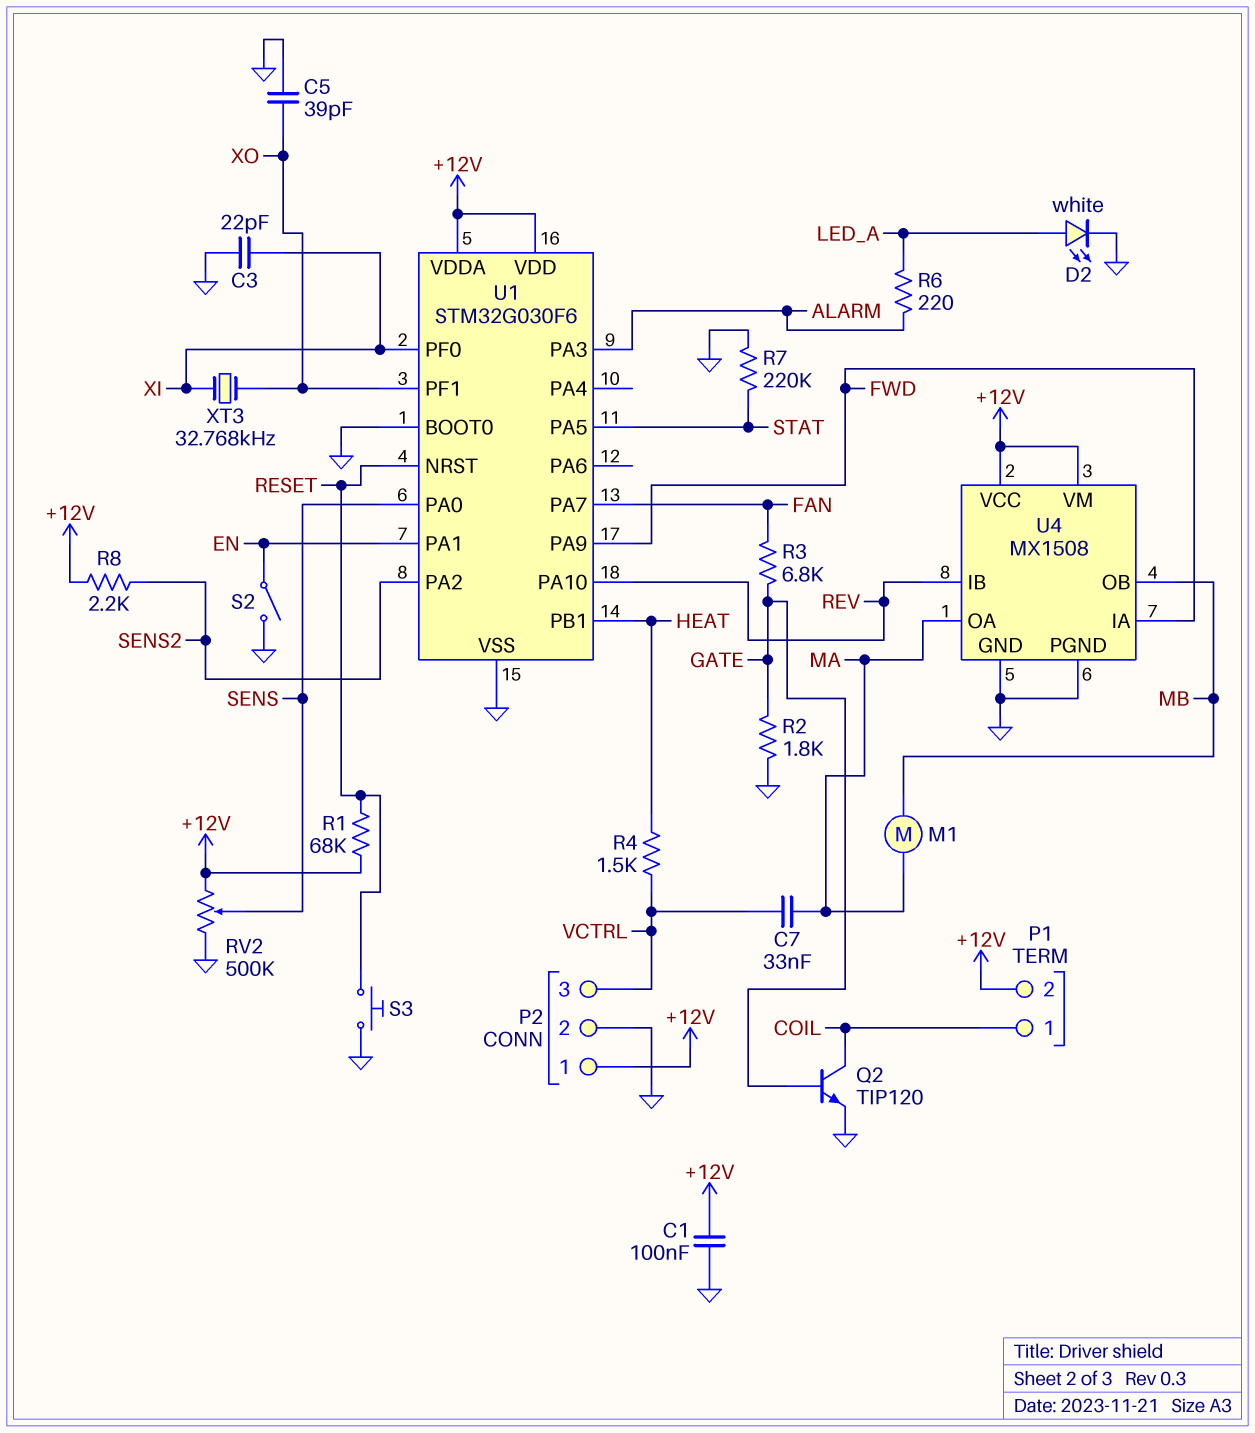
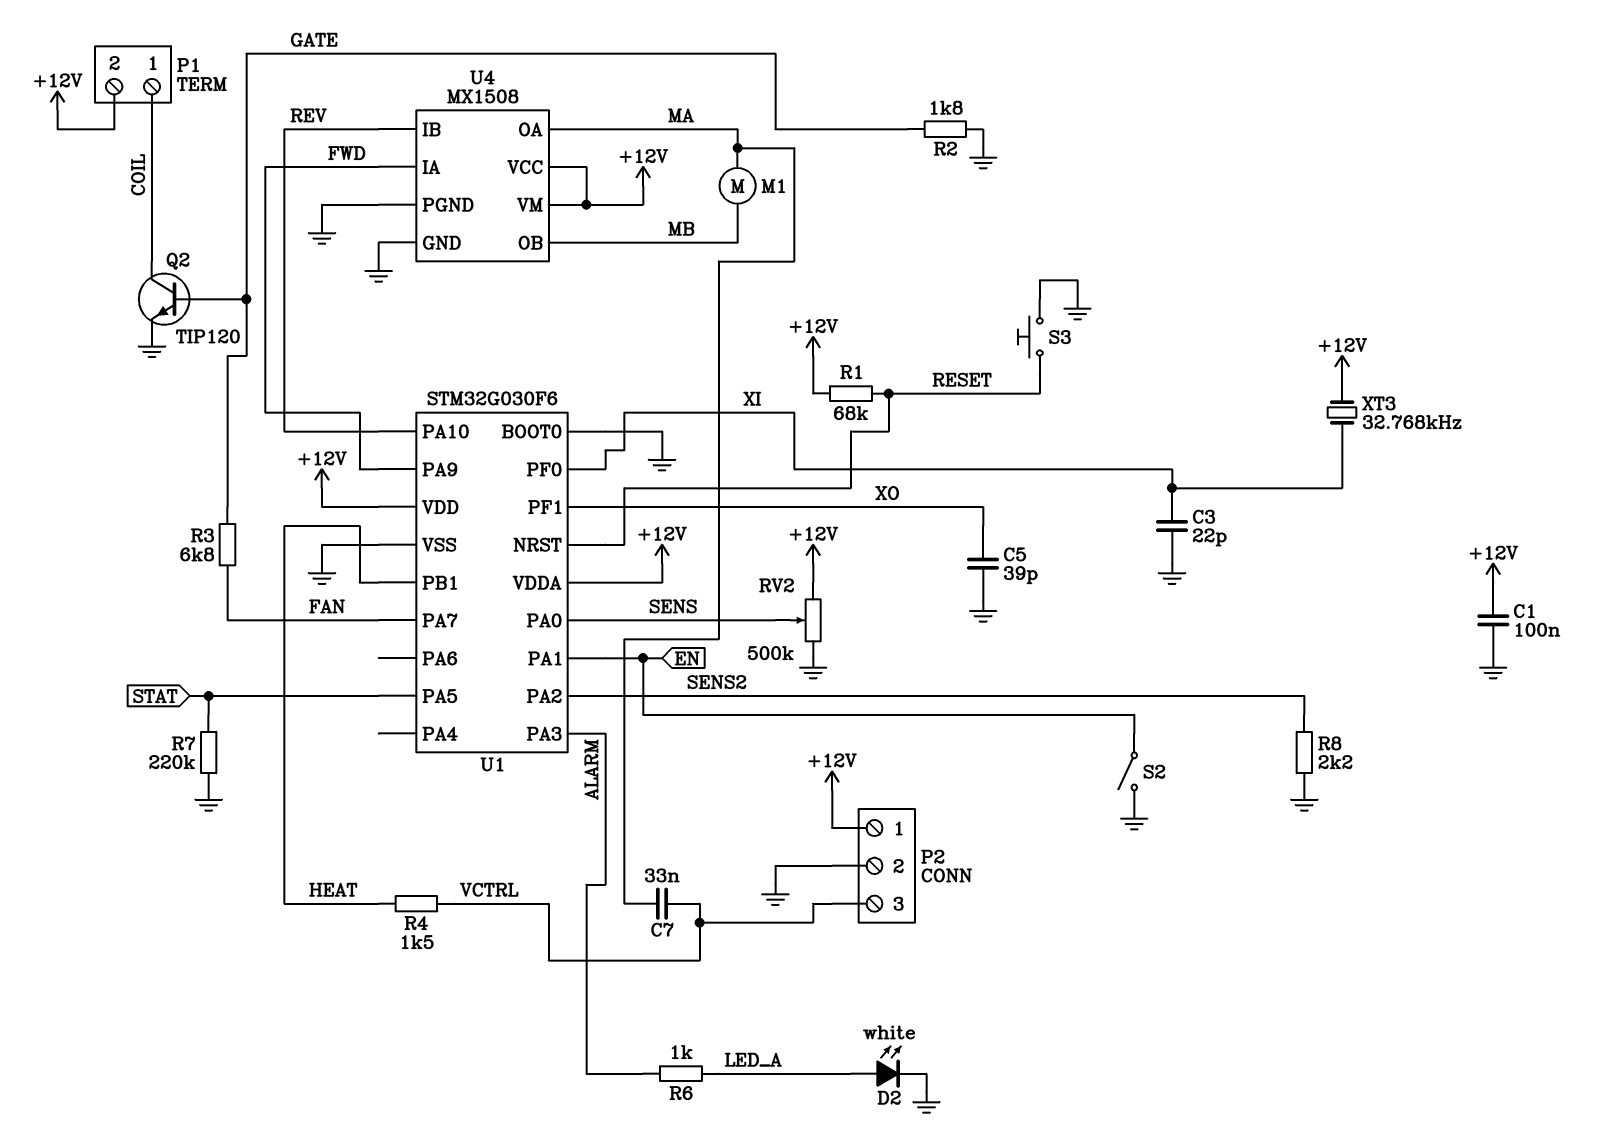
R6: 220 (ALARM, LED_A) -> 1k (ALARM, LED_A)
R8: 2.2k (+12V, SENS2) -> 2.2k (GND, SENS2)
XT3: 32.768kHz (XI, XO) -> 32.768kHz (+12V, XI)

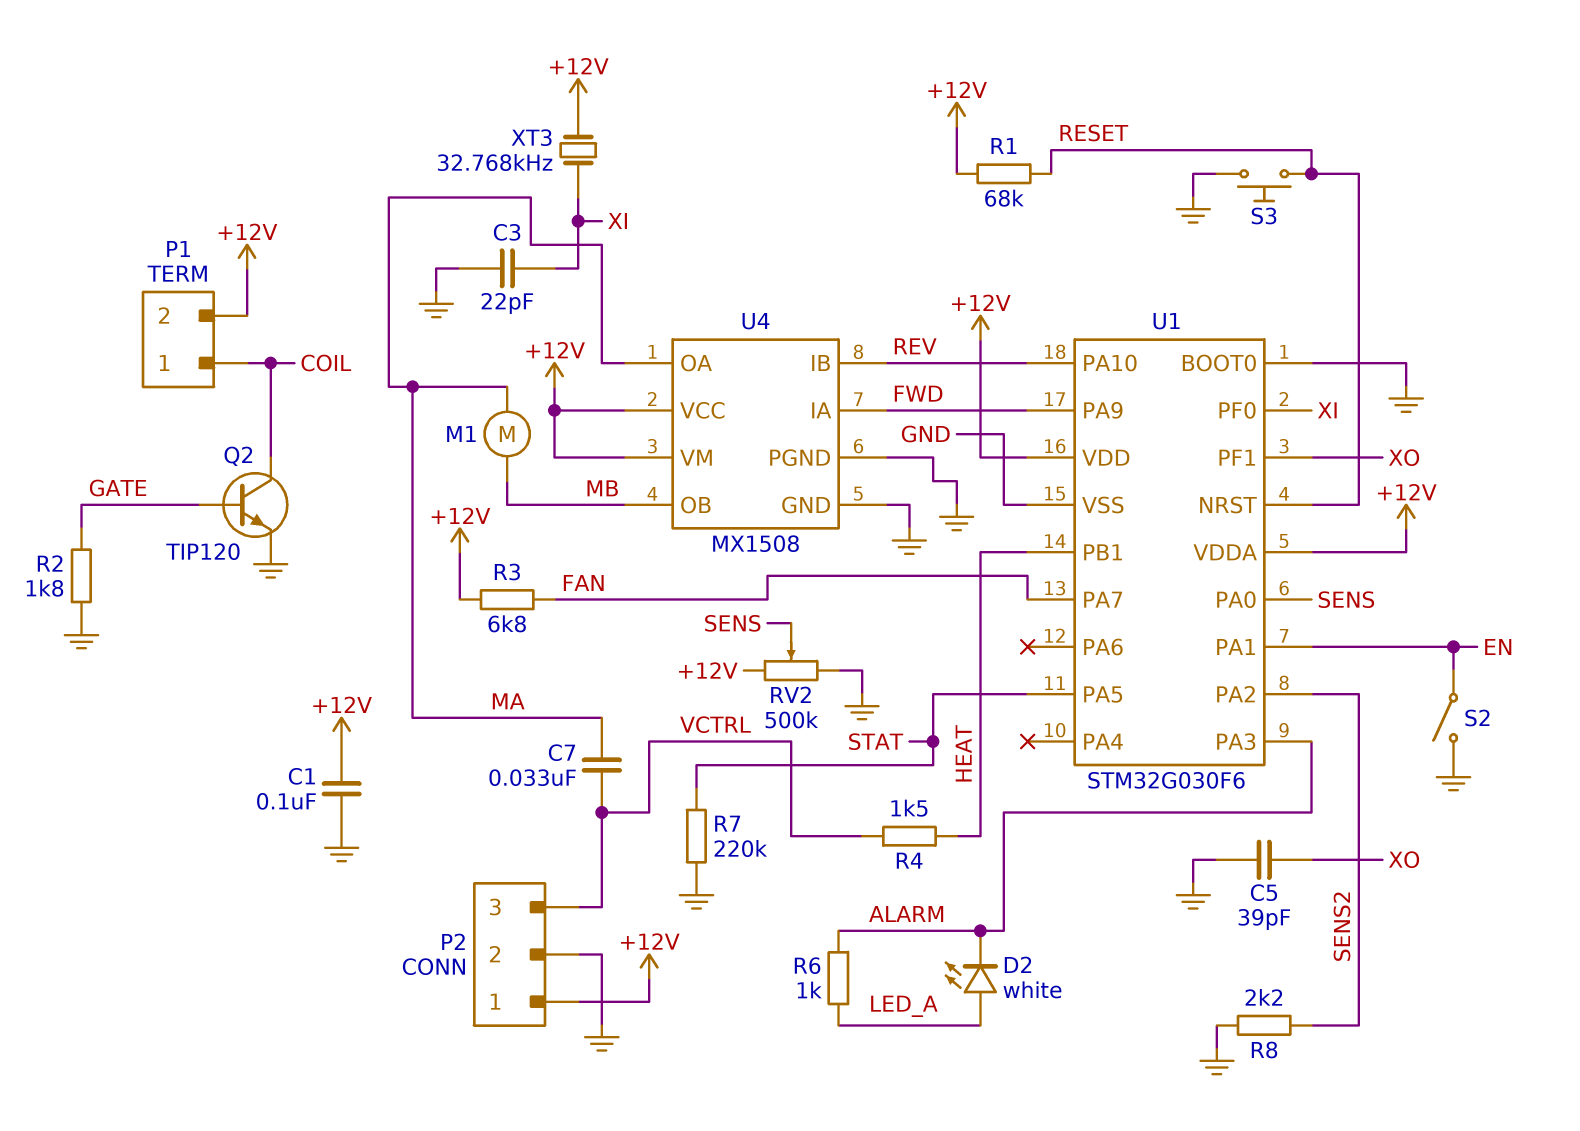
D2: LED white (A LED_A, K GND) -> LED white (A LED_A, K ALARM)
R3: 6.8k (FAN, GATE) -> 6.8k (+12V, FAN)

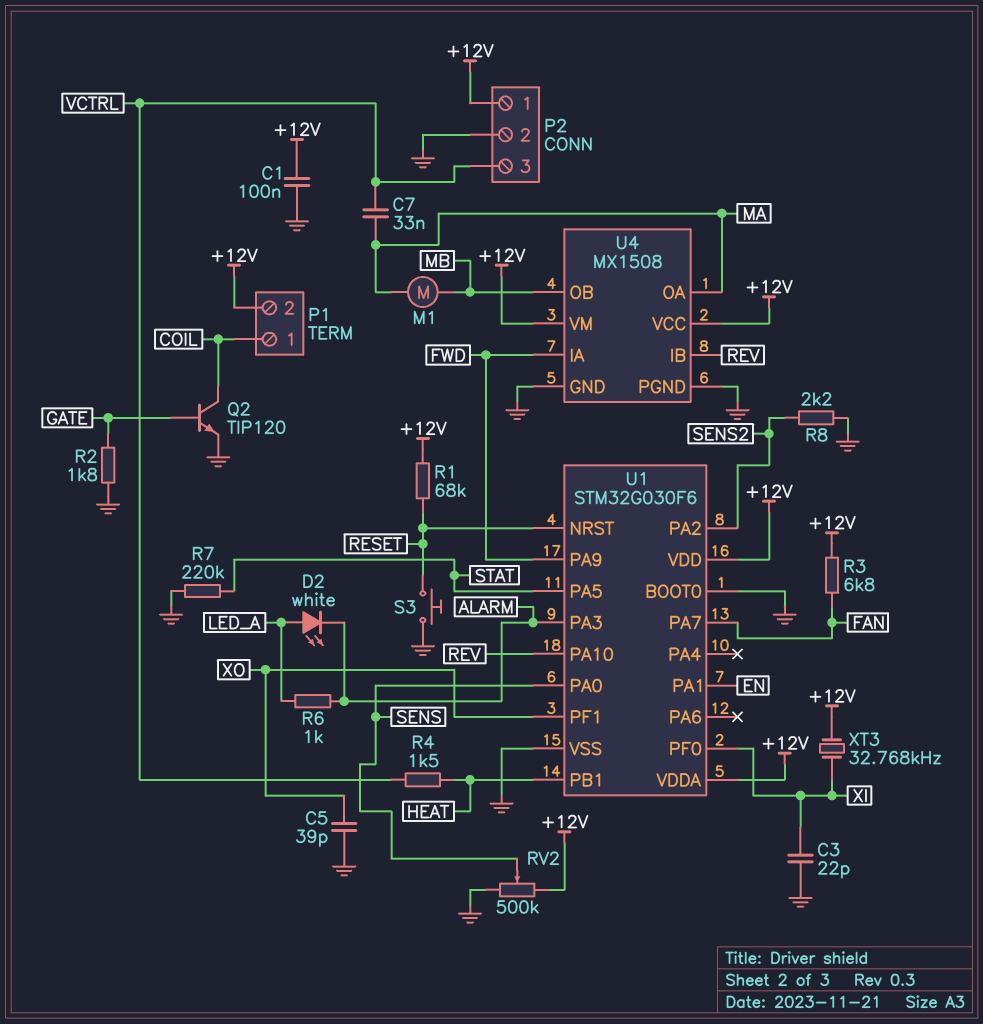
S2: switch (EN, GND) -> none

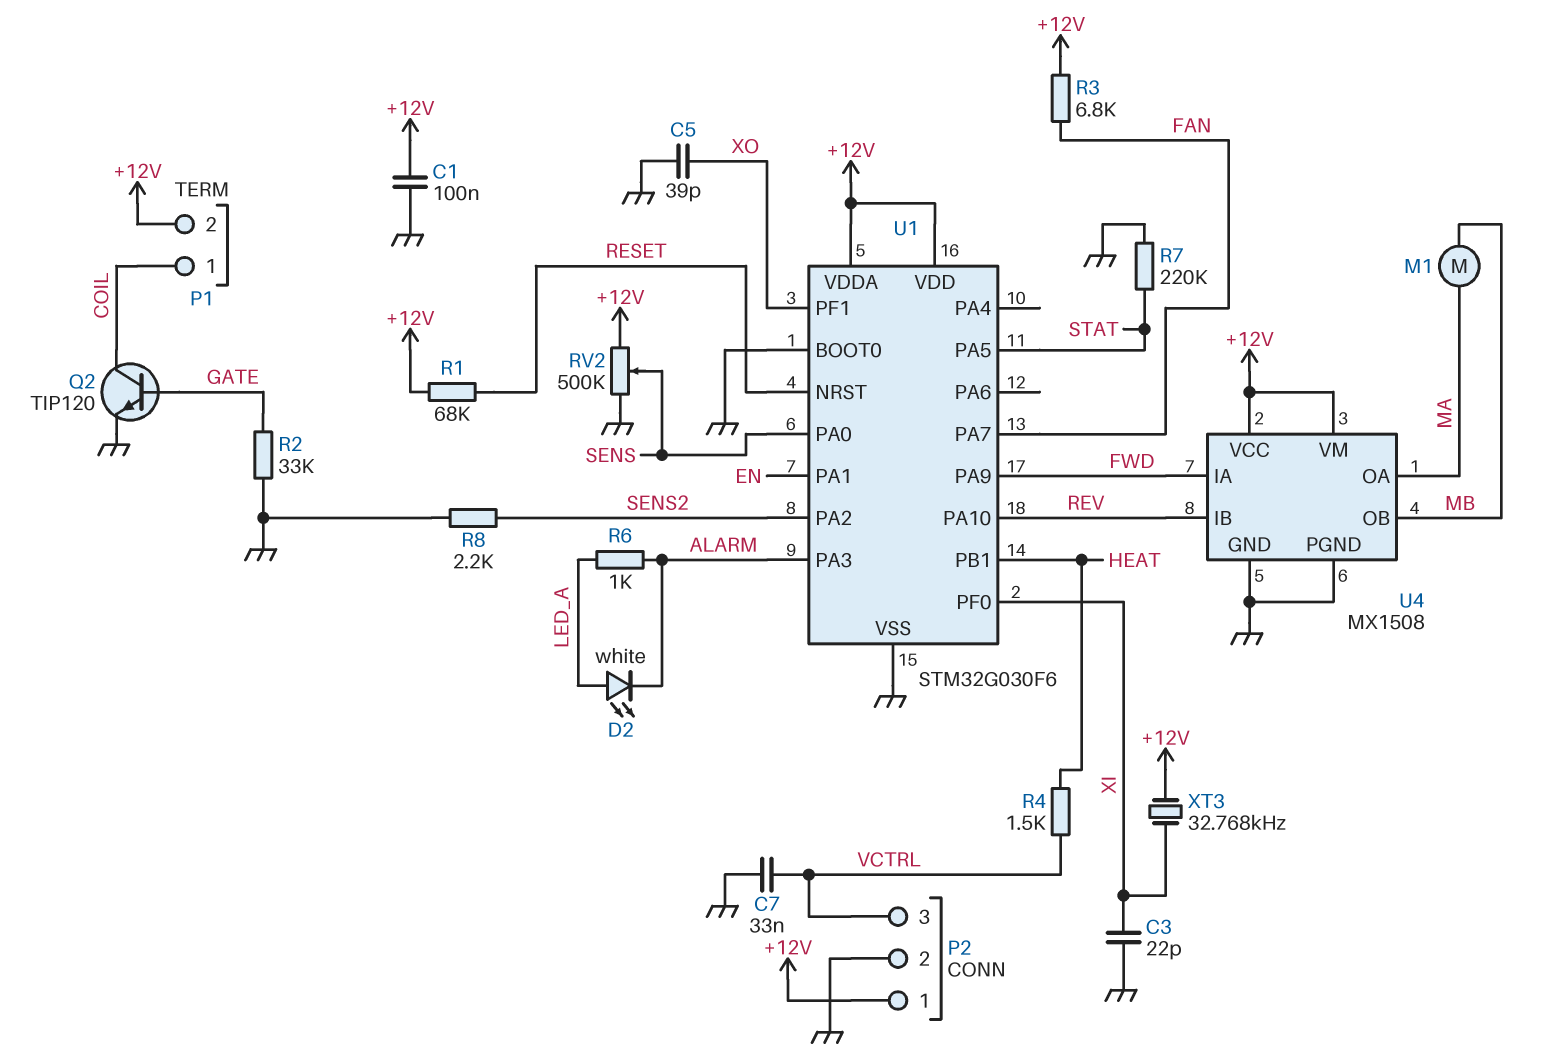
C7: 33nF (MA, VCTRL) -> 33nF (GND, VCTRL)
R2: 1.8k (GATE, GND) -> 33k (GATE, GND)
S3: button (GND, RESET) -> none

